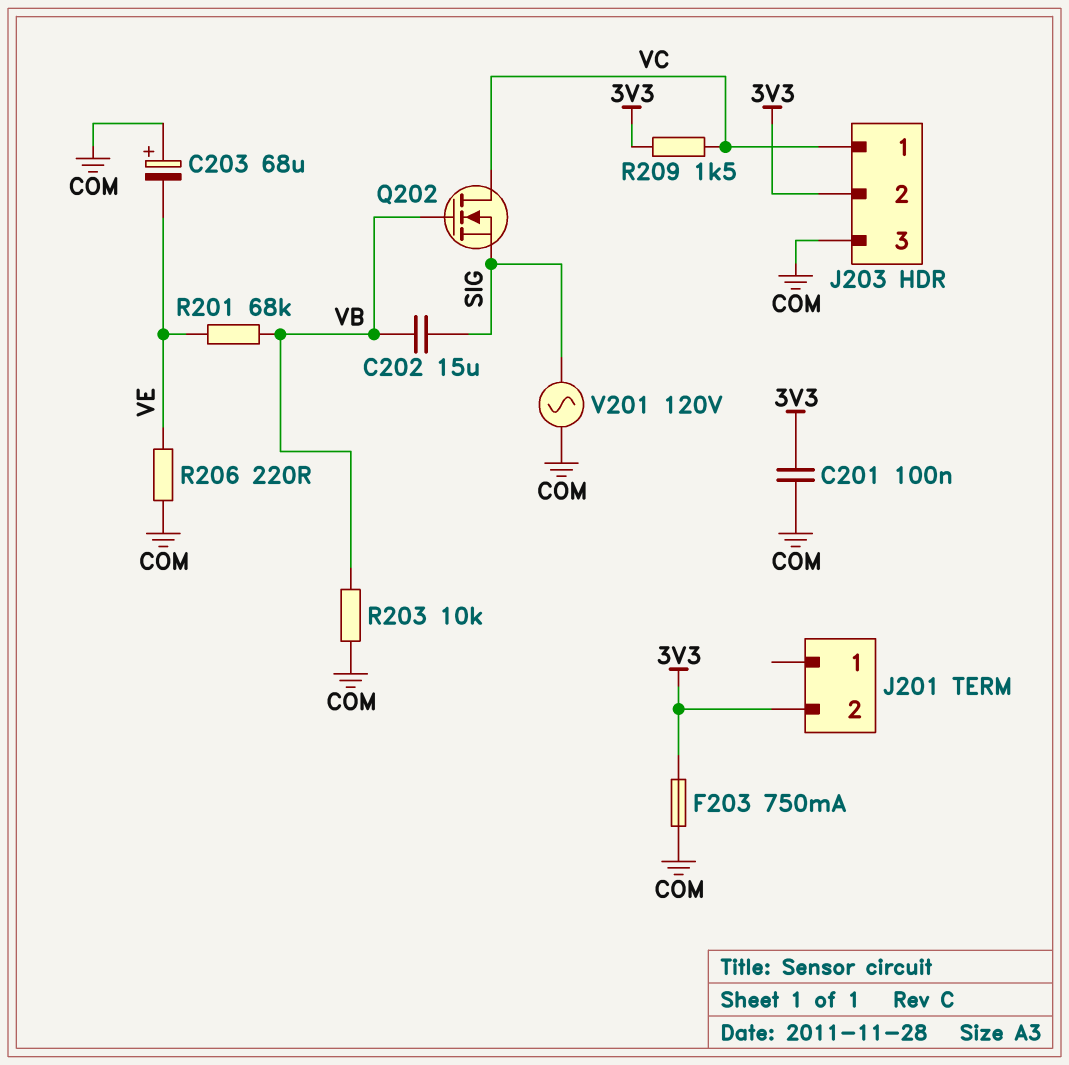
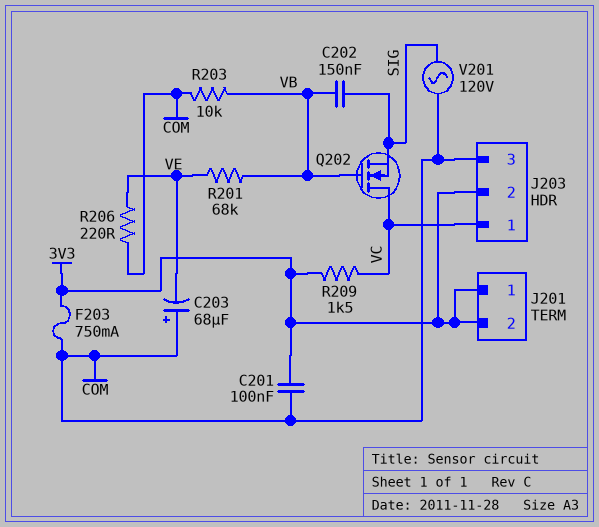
C202: 15uF (SIG, VB) -> 150nF (SIG, VB)
J201 pin 1: none -> 3V3

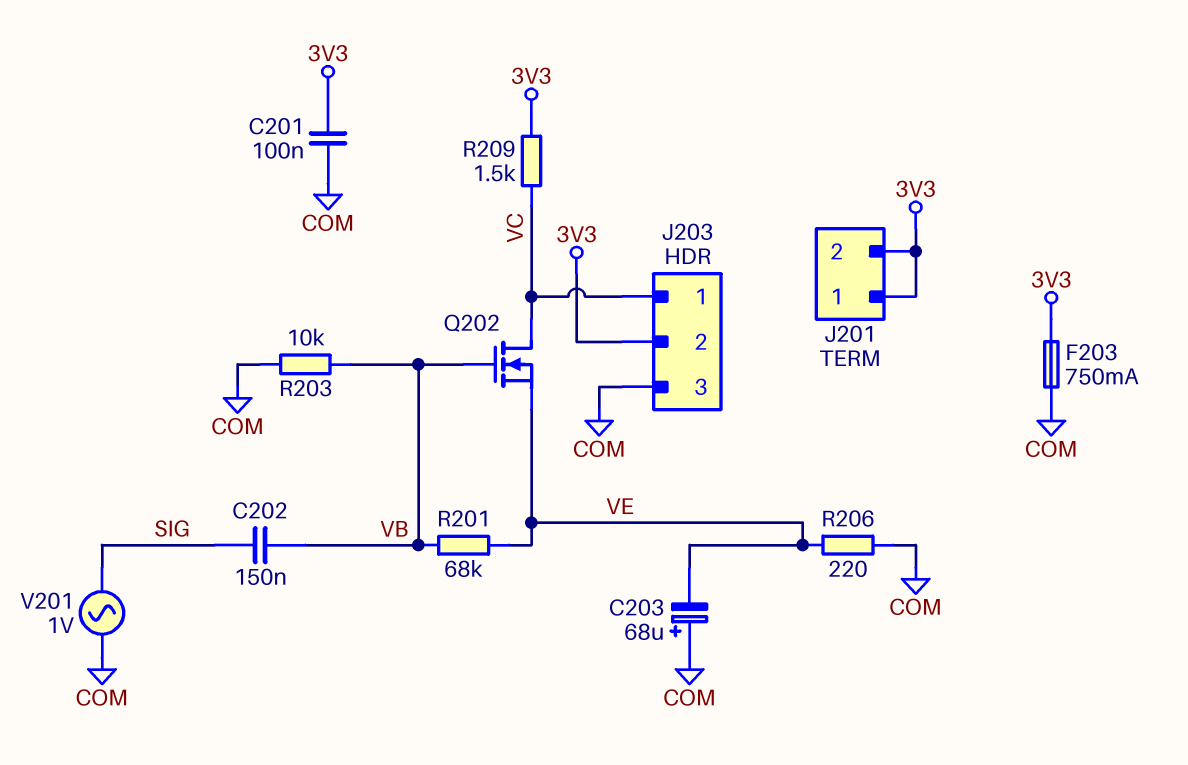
Q202: NMOS (G VB, D VC, S SIG) -> NMOS (G VB, D VC, S VE)
V201: AC 120V (COM, SIG) -> AC 1V (COM, SIG)

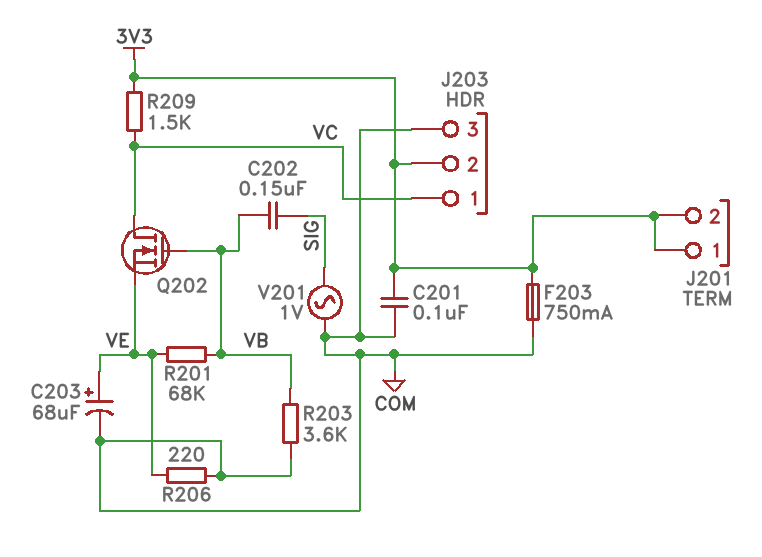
C203: 68uF (plus COM, minus VE) -> 68uF (plus VE, minus COM)
R203: 10k (COM, VB) -> 3.6k (COM, VB)

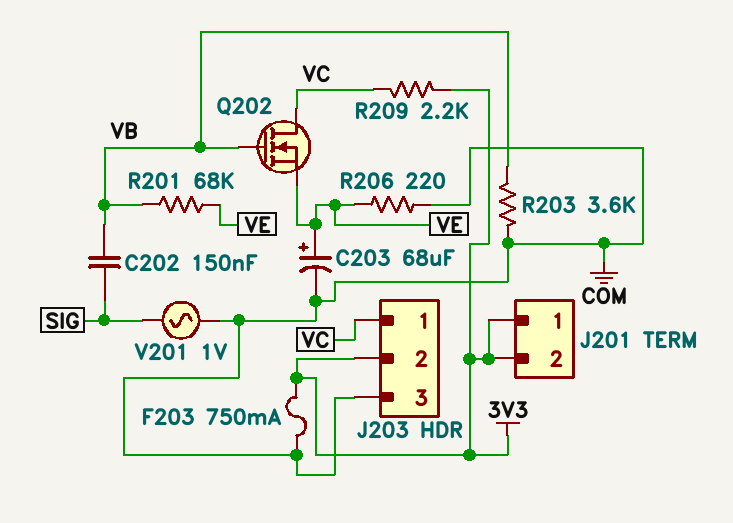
C201: 100nF (3V3, COM) -> none
R209: 1.5k (3V3, VC) -> 2.2k (3V3, VC)

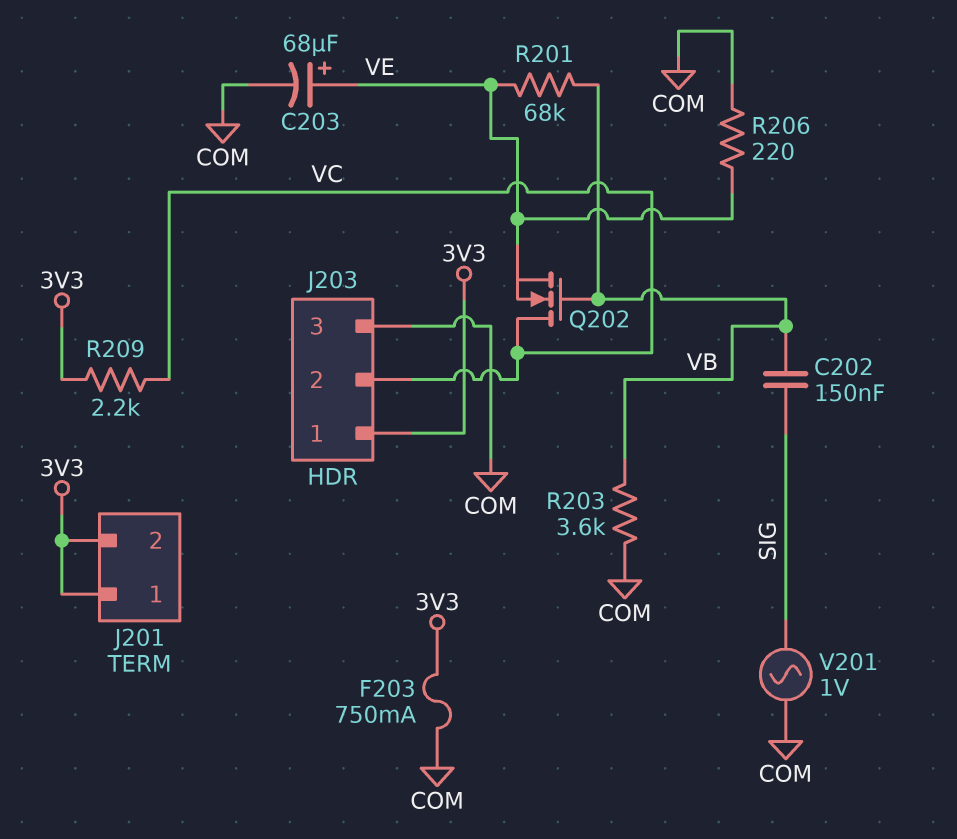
J203 pin 1: VC -> 3V3
J203 pin 2: 3V3 -> VC

